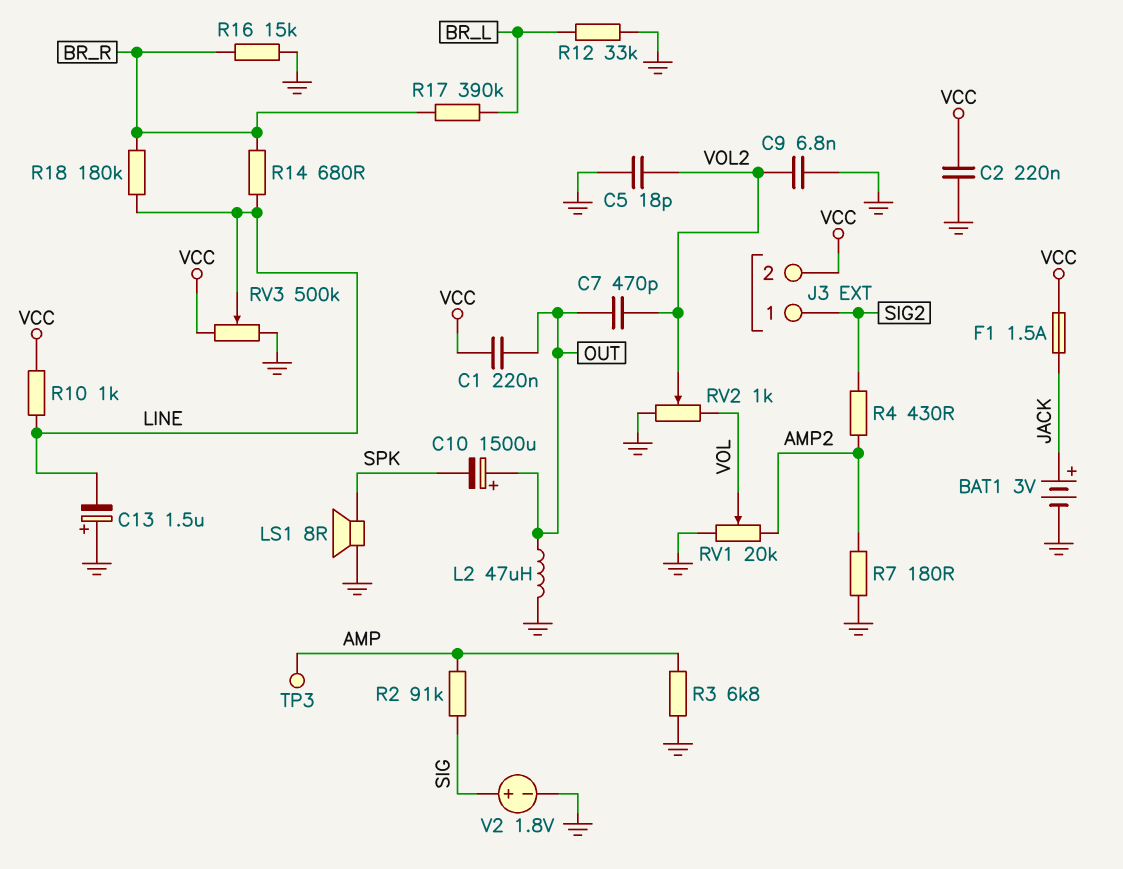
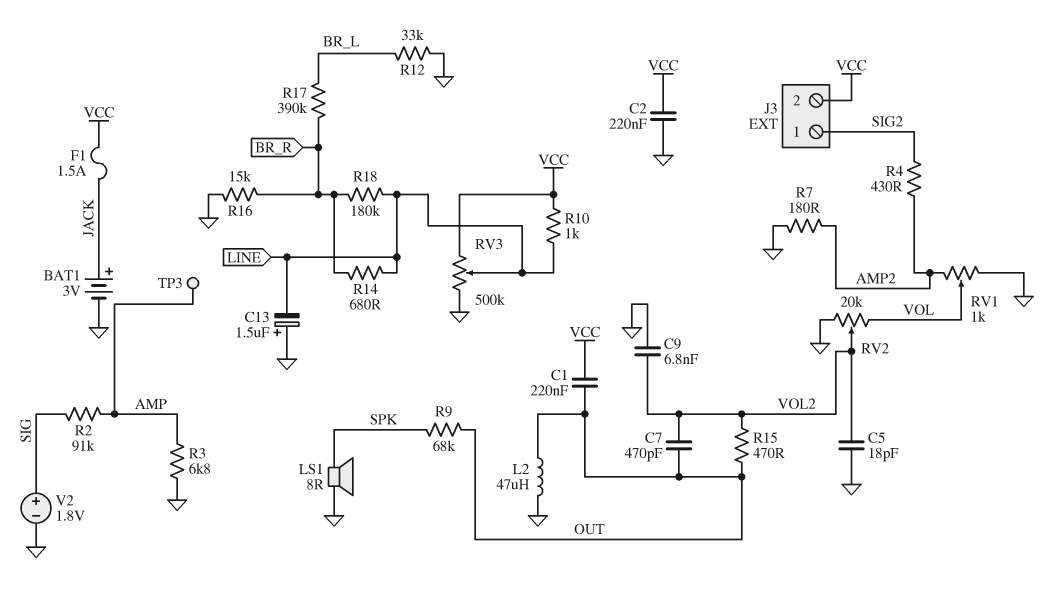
C10: 1500uF (plus OUT, minus SPK) -> none
R9: none -> 68k (OUT, SPK)
R15: none -> 470 (OUT, VOL2)
RV1: 20k (AMP2, GND, wiper VOL) -> 1k (AMP2, GND, wiper VOL)
RV2: 1k (GND, VOL, wiper VOL2) -> 20k (GND, VOL, wiper VOL2)

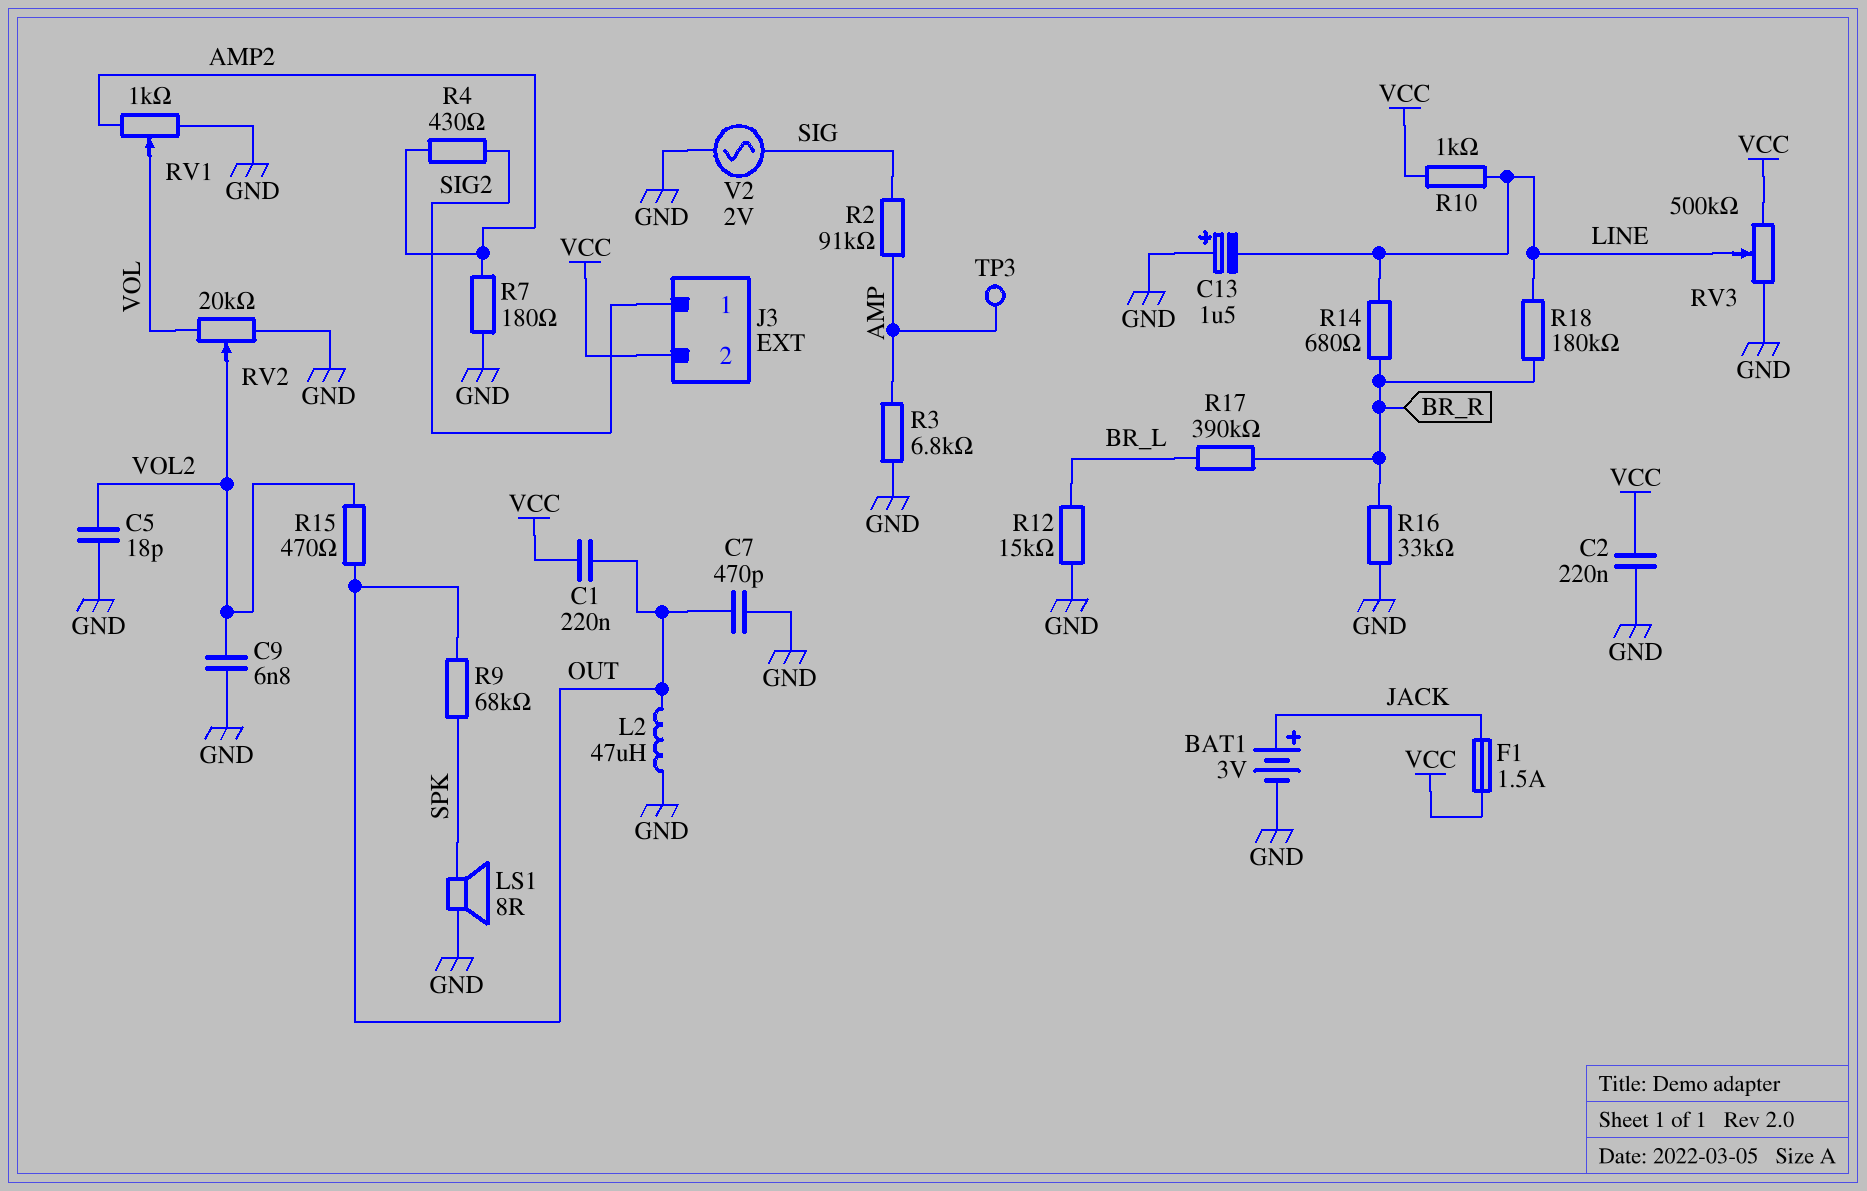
C7: 470pF (OUT, VOL2) -> 470pF (GND, OUT)
R12: 33k (BR_L, GND) -> 15k (BR_L, GND)
R16: 15k (BR_R, GND) -> 33k (BR_R, GND)
V2: 1.8V (plus SIG, minus GND) -> AC 2V (GND, SIG)

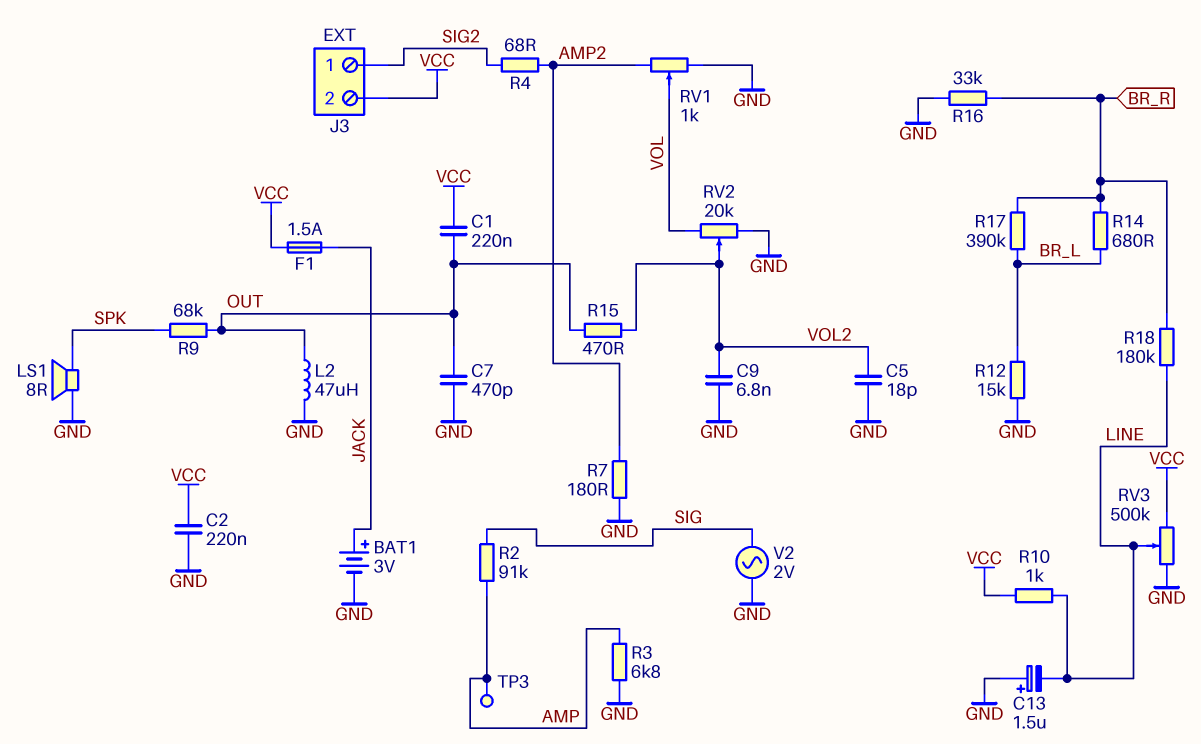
R4: 430 (AMP2, SIG2) -> 68 (AMP2, SIG2)
R14: 680 (BR_R, LINE) -> 680 (BR_L, BR_R)

